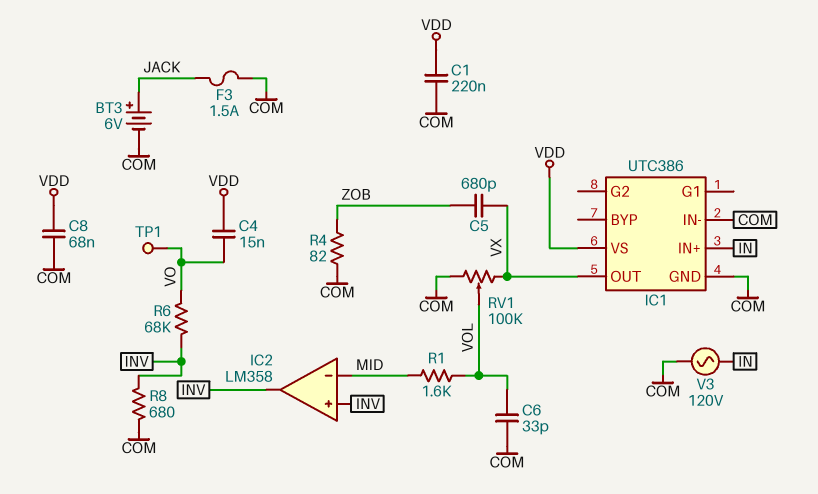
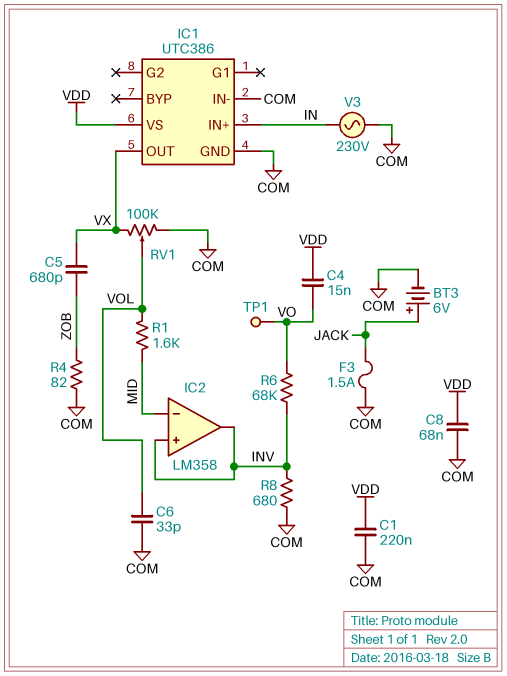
V3: AC 120V (COM, IN) -> AC 230V (COM, IN)

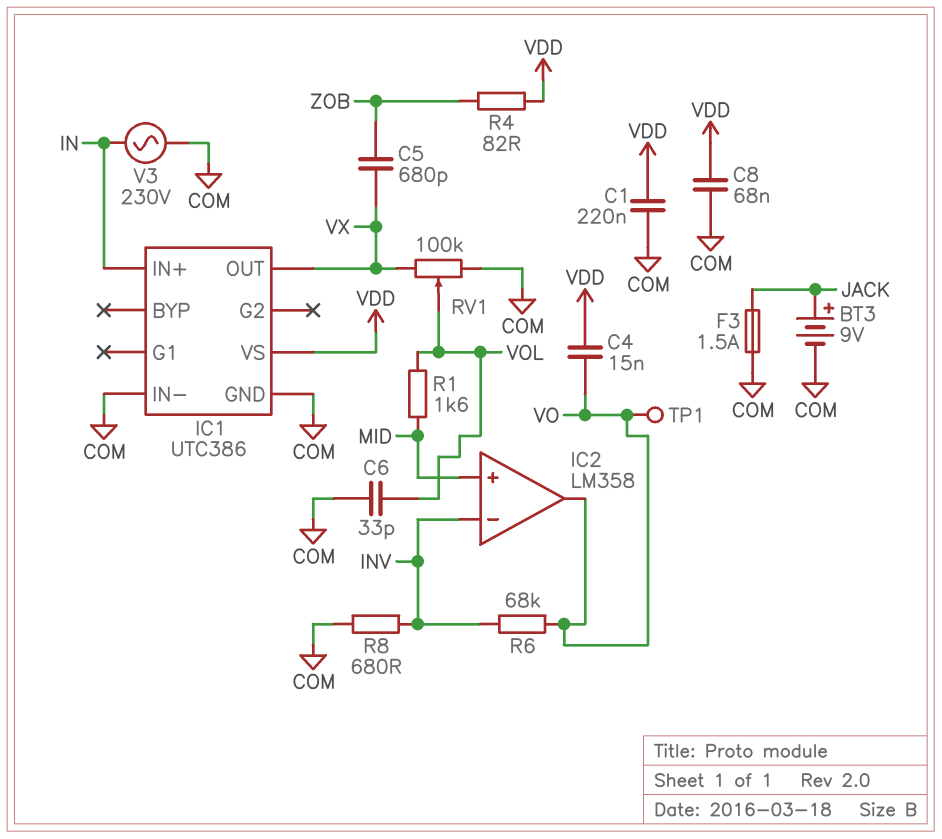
BT3: 6V (plus JACK, minus COM) -> 9V (plus JACK, minus COM)
IC2 pin in+: INV -> MID
IC2 pin in-: MID -> INV
IC2 pin out: INV -> VO
R4: 82 (COM, ZOB) -> 82 (VDD, ZOB)

